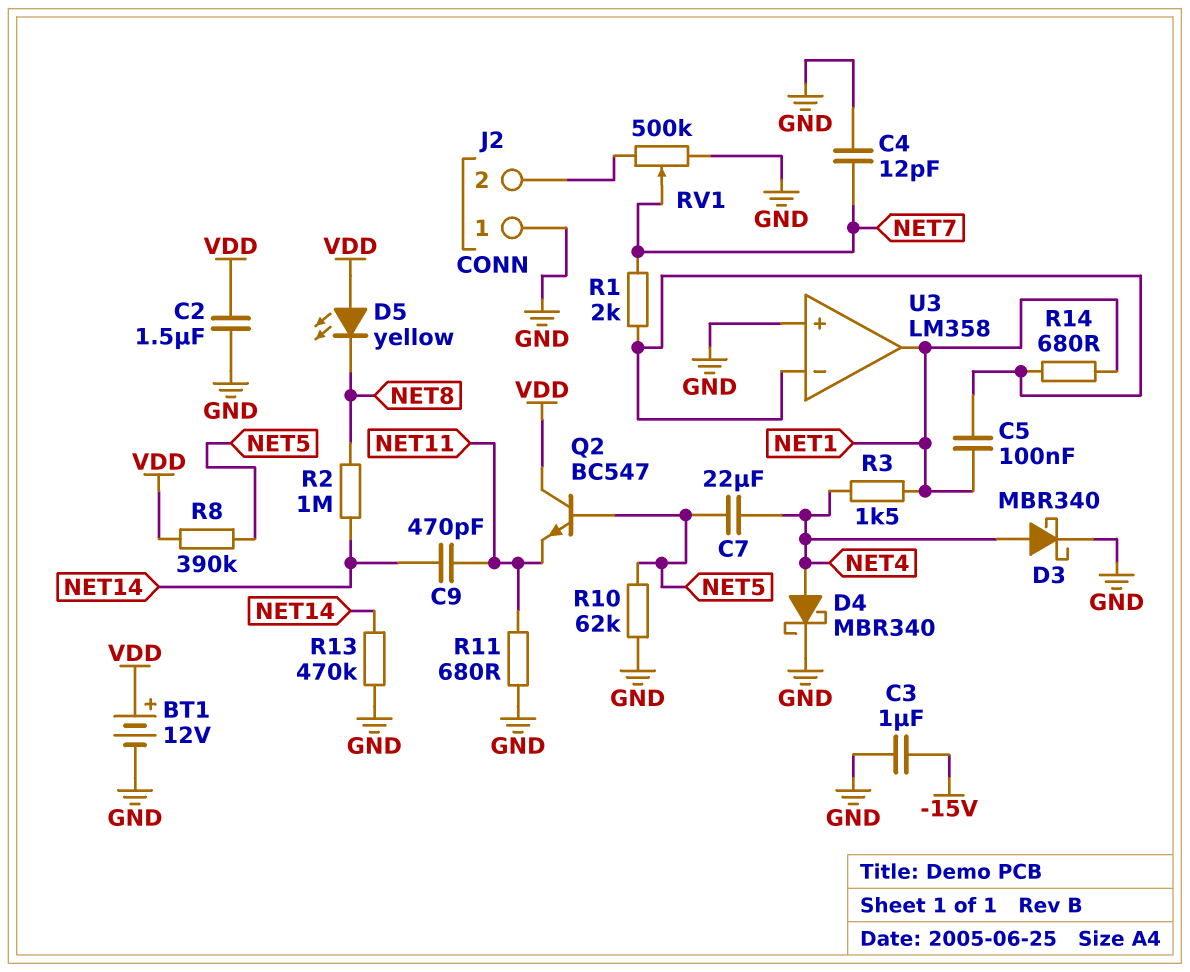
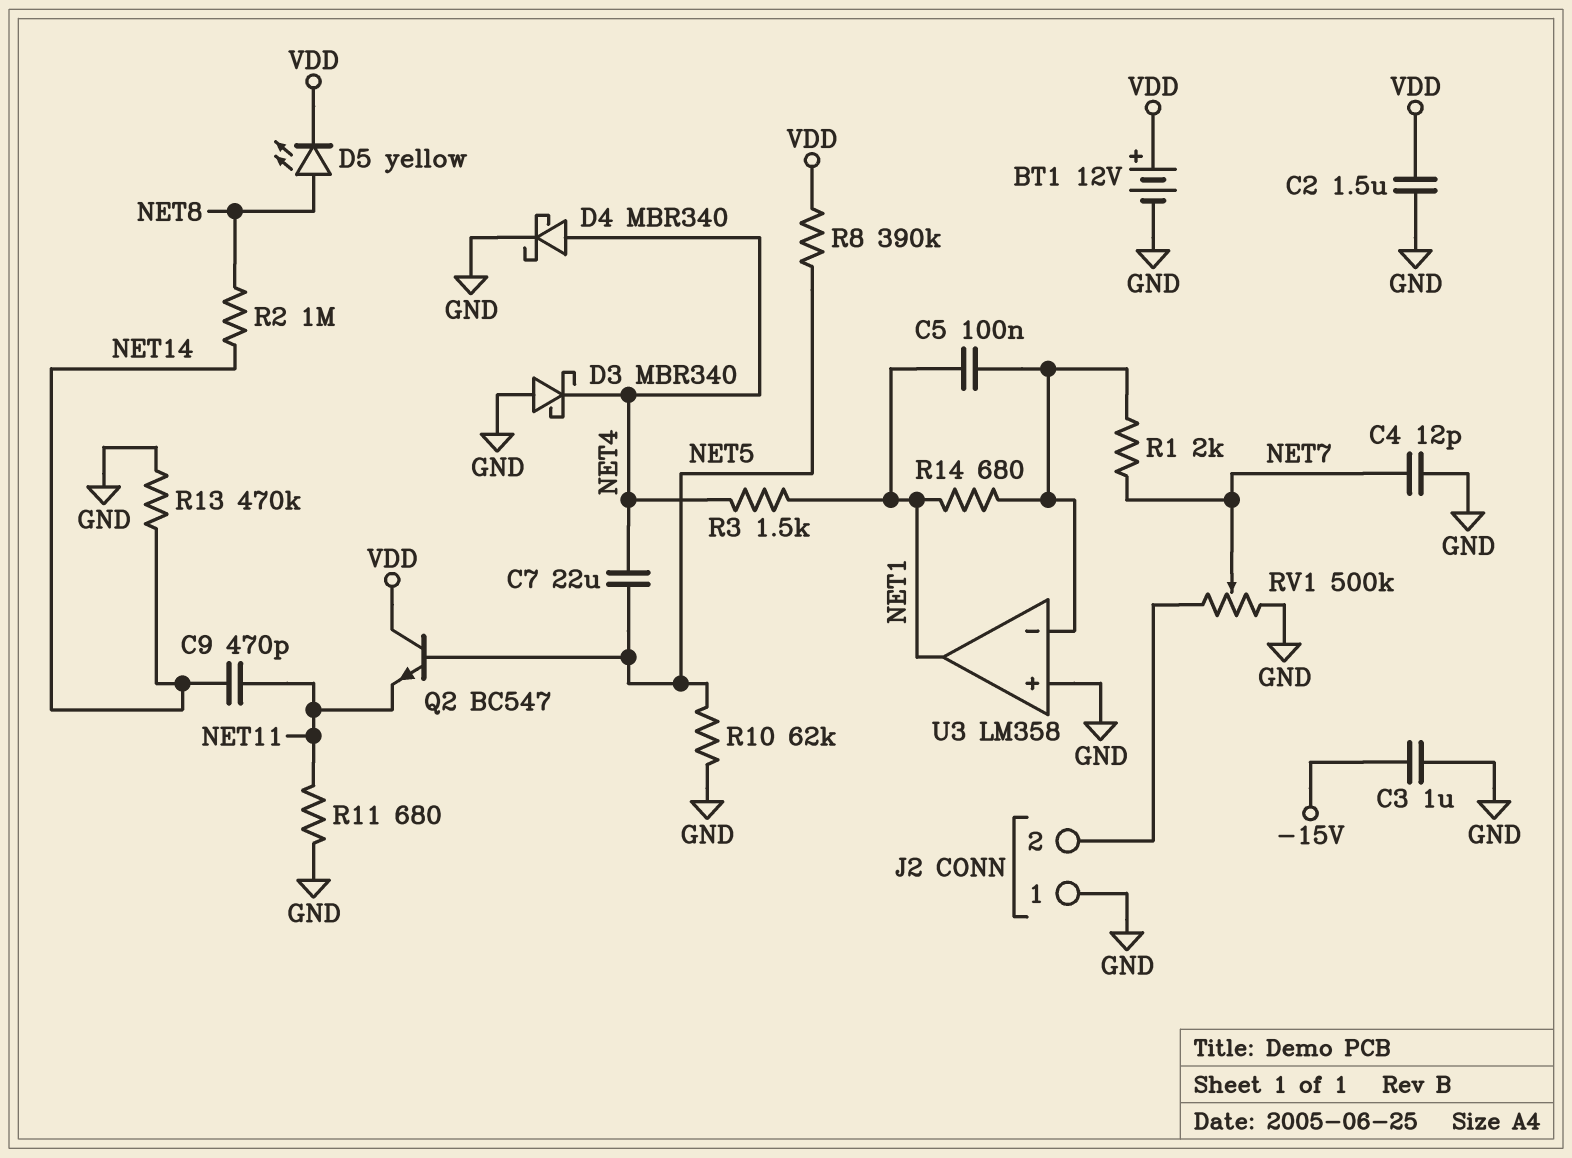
D3: schottky MBR340 (A NET4, K GND) -> schottky MBR340 (A GND, K NET4)
D5: LED yellow (A VDD, K NET8) -> LED yellow (A NET8, K VDD)

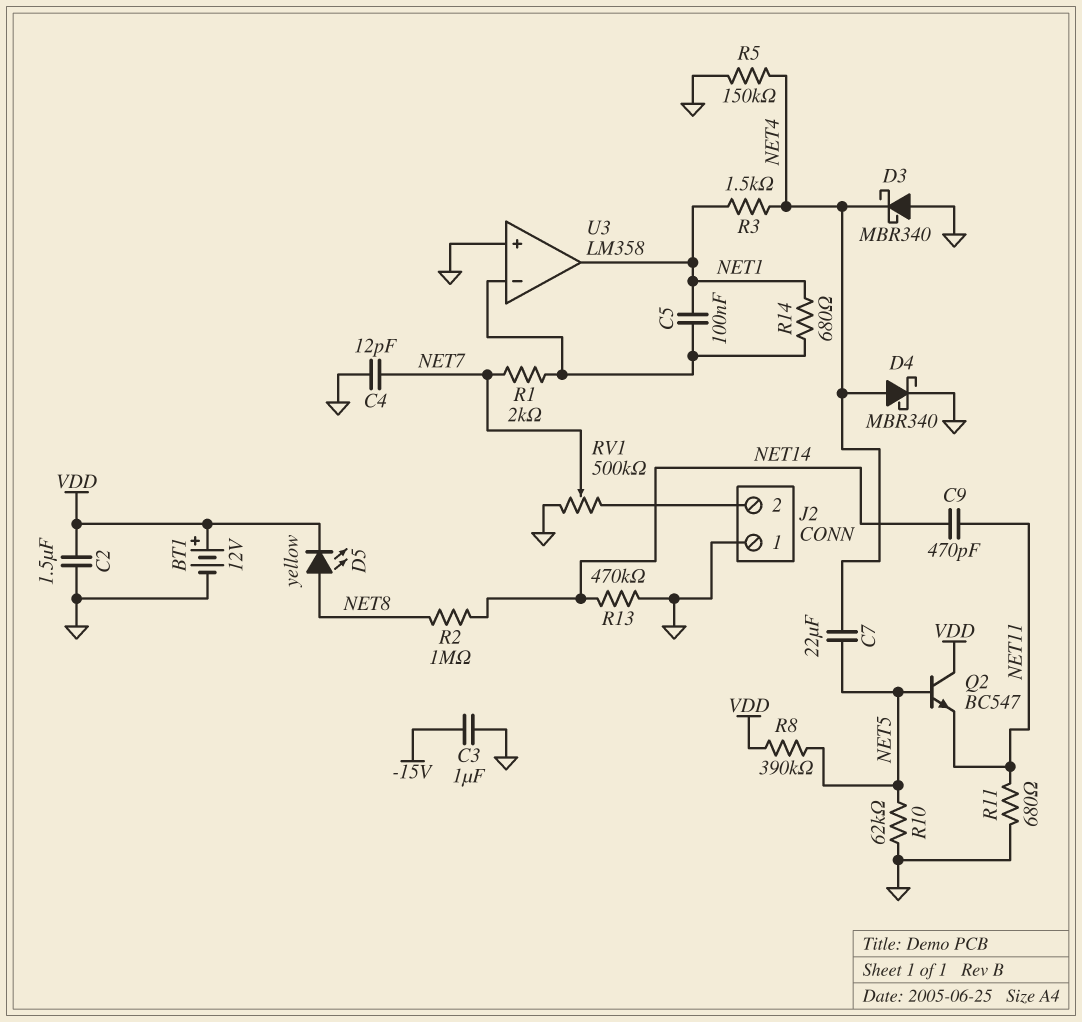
R5: none -> 150k (GND, NET4)

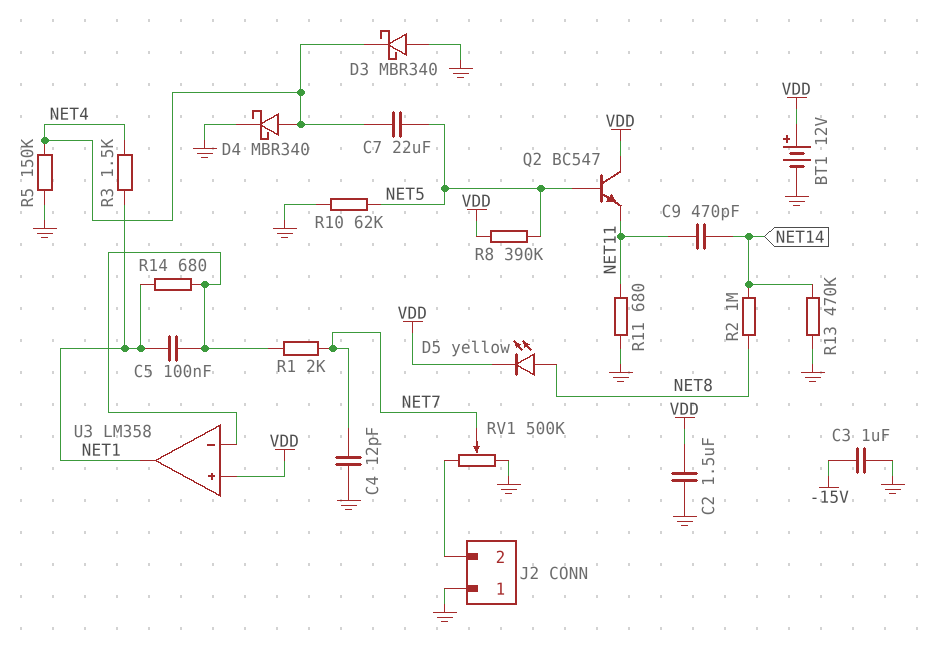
U3 pin in+: GND -> VDD

